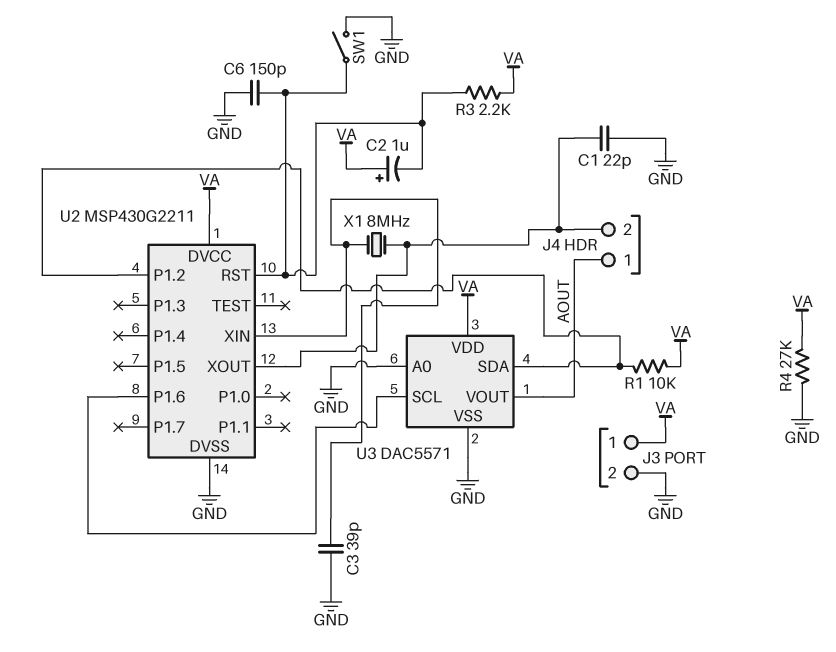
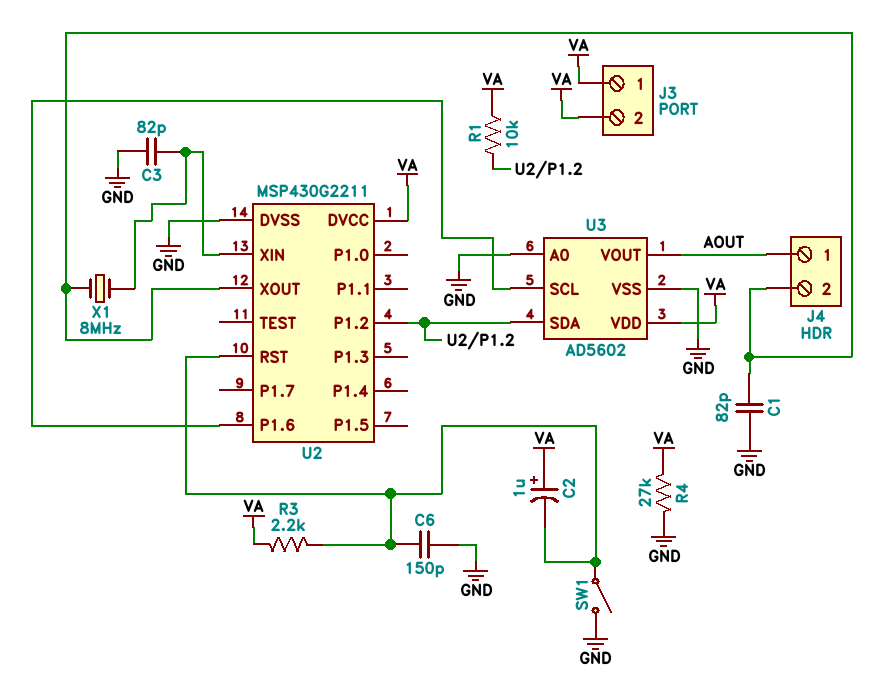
C1: 22pF (GND, J4/2) -> 82pF (GND, J4/2)
C3: 39pF (GND, U2/XIN) -> 82pF (GND, U2/XIN)
J3 pin 2: GND -> VA
U3: DAC5571 -> AD5602

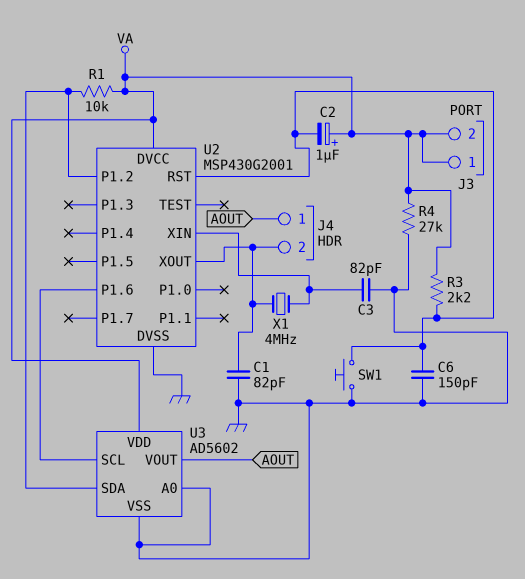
SW1: switch (GND, U2/RST) -> button (GND, U2/RST)
U2: MSP430G2211 -> MSP430G2001
X1: 8MHz (J4/2, U2/XIN) -> 4MHz (J4/2, U2/XIN)

